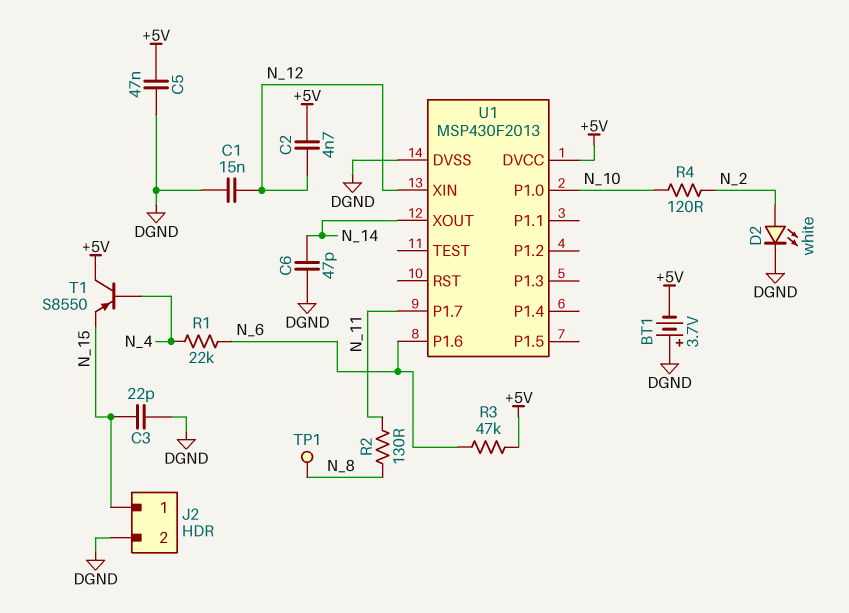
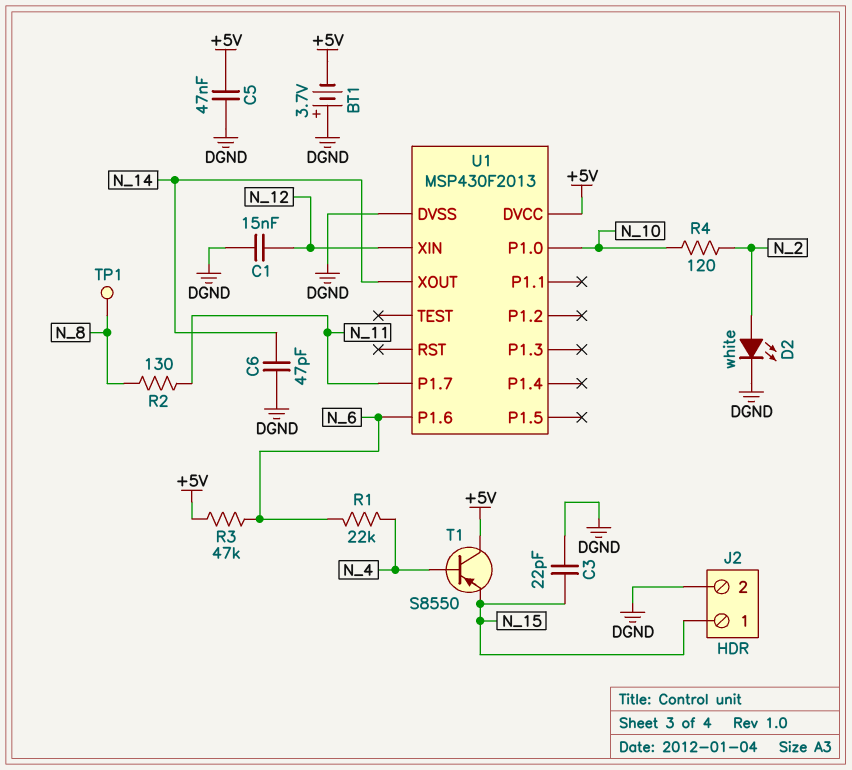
C2: 4.7nF (+5V, N_12) -> none

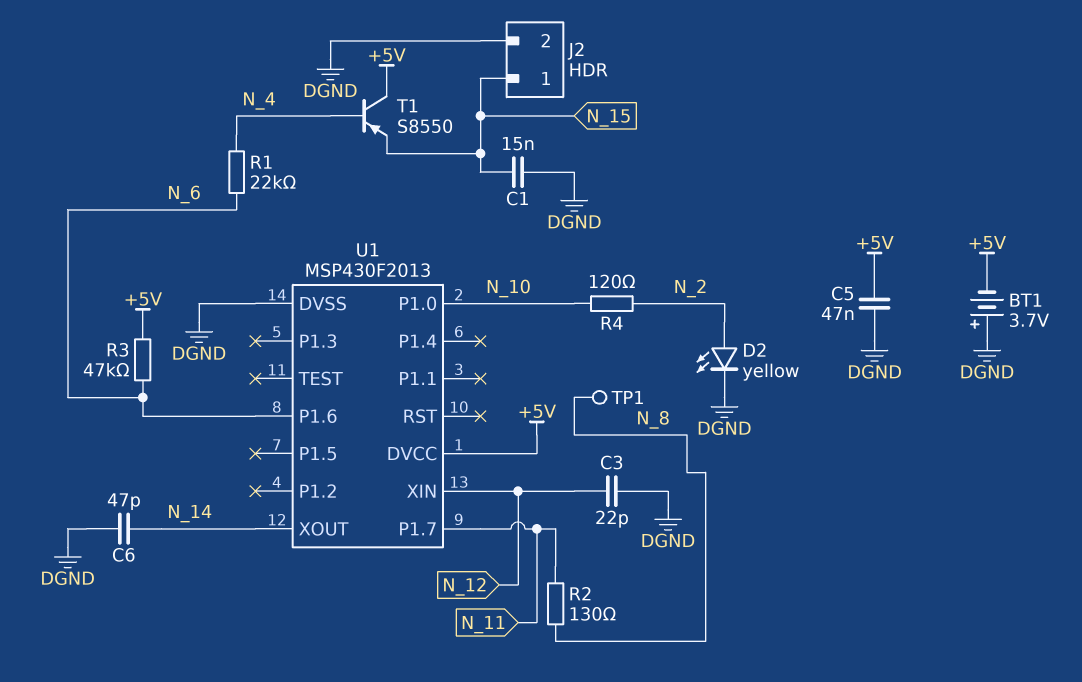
C1: 15nF (DGND, N_12) -> 15nF (DGND, N_15)
C3: 22pF (DGND, N_15) -> 22pF (DGND, N_12)
D2: LED white (A N_2, K DGND) -> LED yellow (A N_2, K DGND)

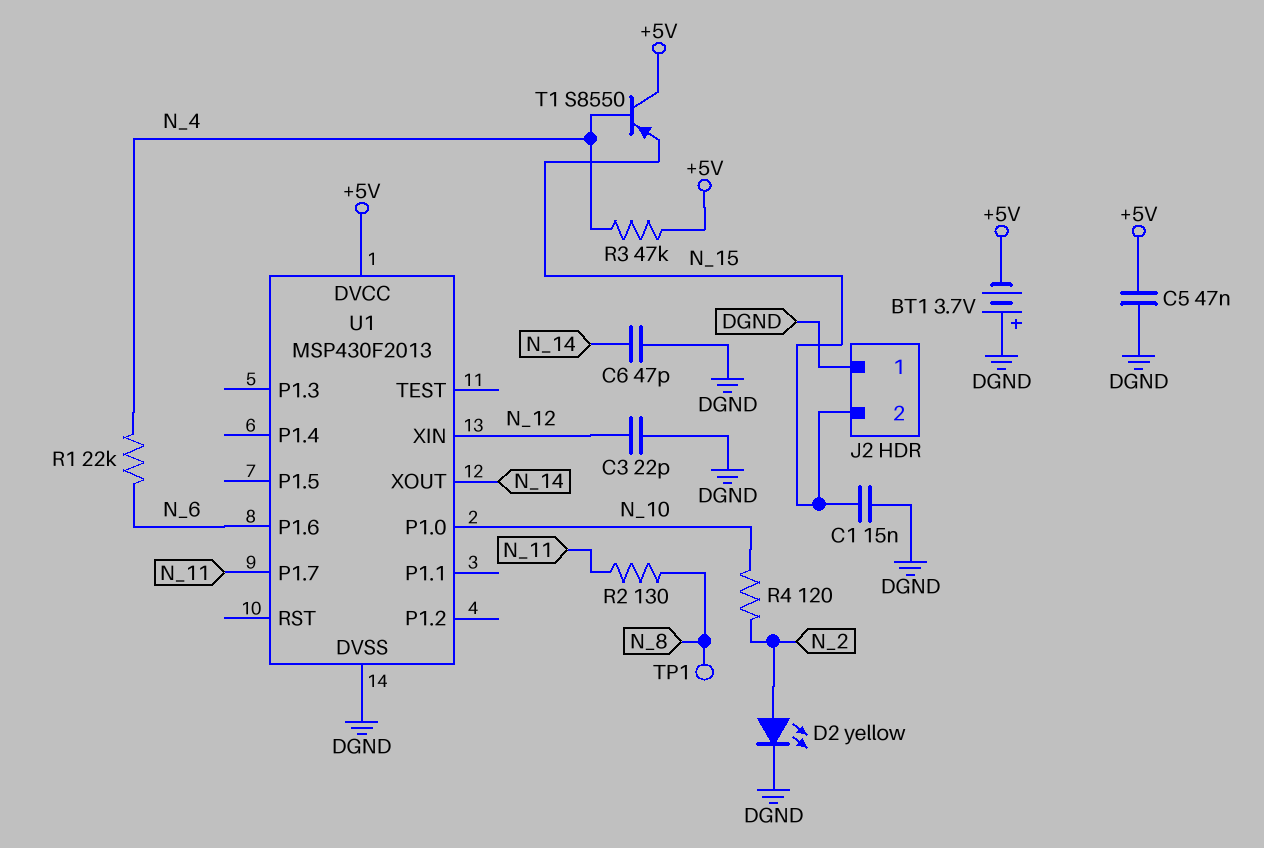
J2 pin 1: N_15 -> DGND
J2 pin 2: DGND -> N_15
R3: 47k (+5V, N_6) -> 47k (+5V, N_4)

